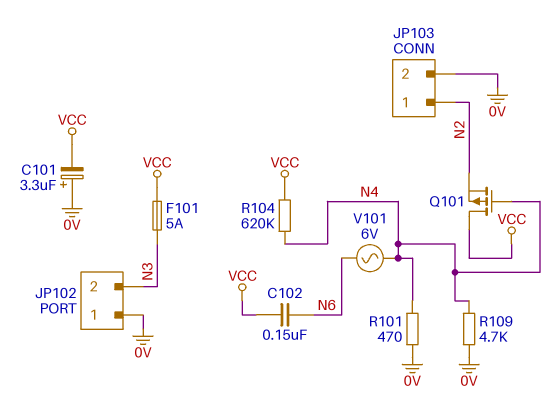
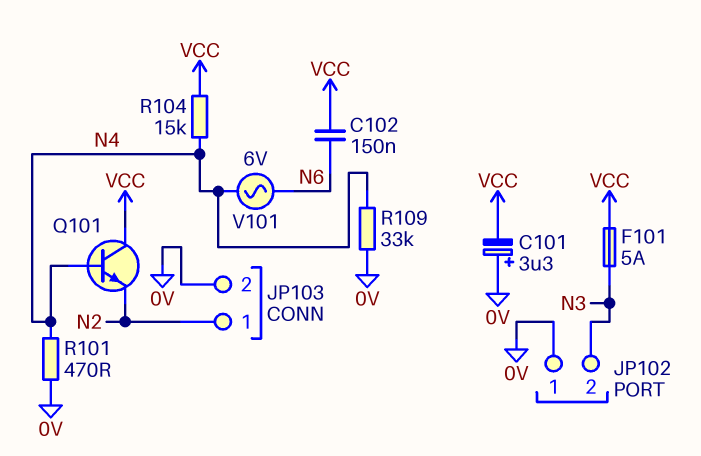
Q101: PMOS (G N4, D VCC, S N2) -> NPN (B N4, C VCC, E N2)
R104: 620k (N4, VCC) -> 15k (N4, VCC)
R109: 4.7k (0V, N4) -> 33k (0V, N4)

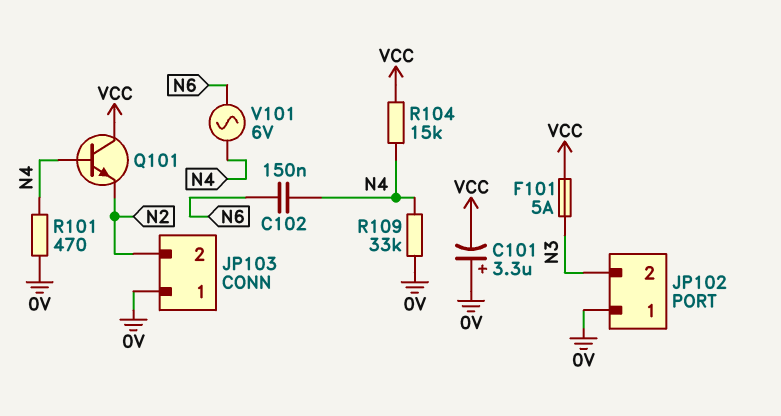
C102: 150nF (N6, VCC) -> 150nF (N4, N6)
JP103 pin 1: N2 -> 0V
JP103 pin 2: 0V -> N2

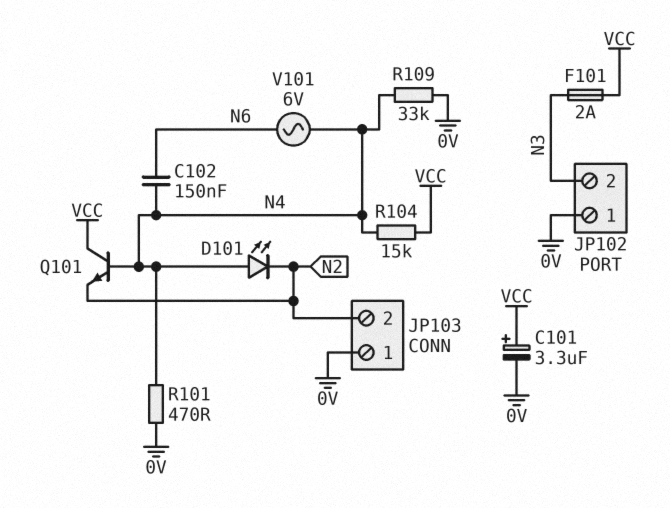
C101: 3.3uF (plus 0V, minus VCC) -> 3.3uF (plus VCC, minus 0V)
D101: none -> LED (A N4, K N2)
F101: 5A (N3, VCC) -> 2A (N3, VCC)

